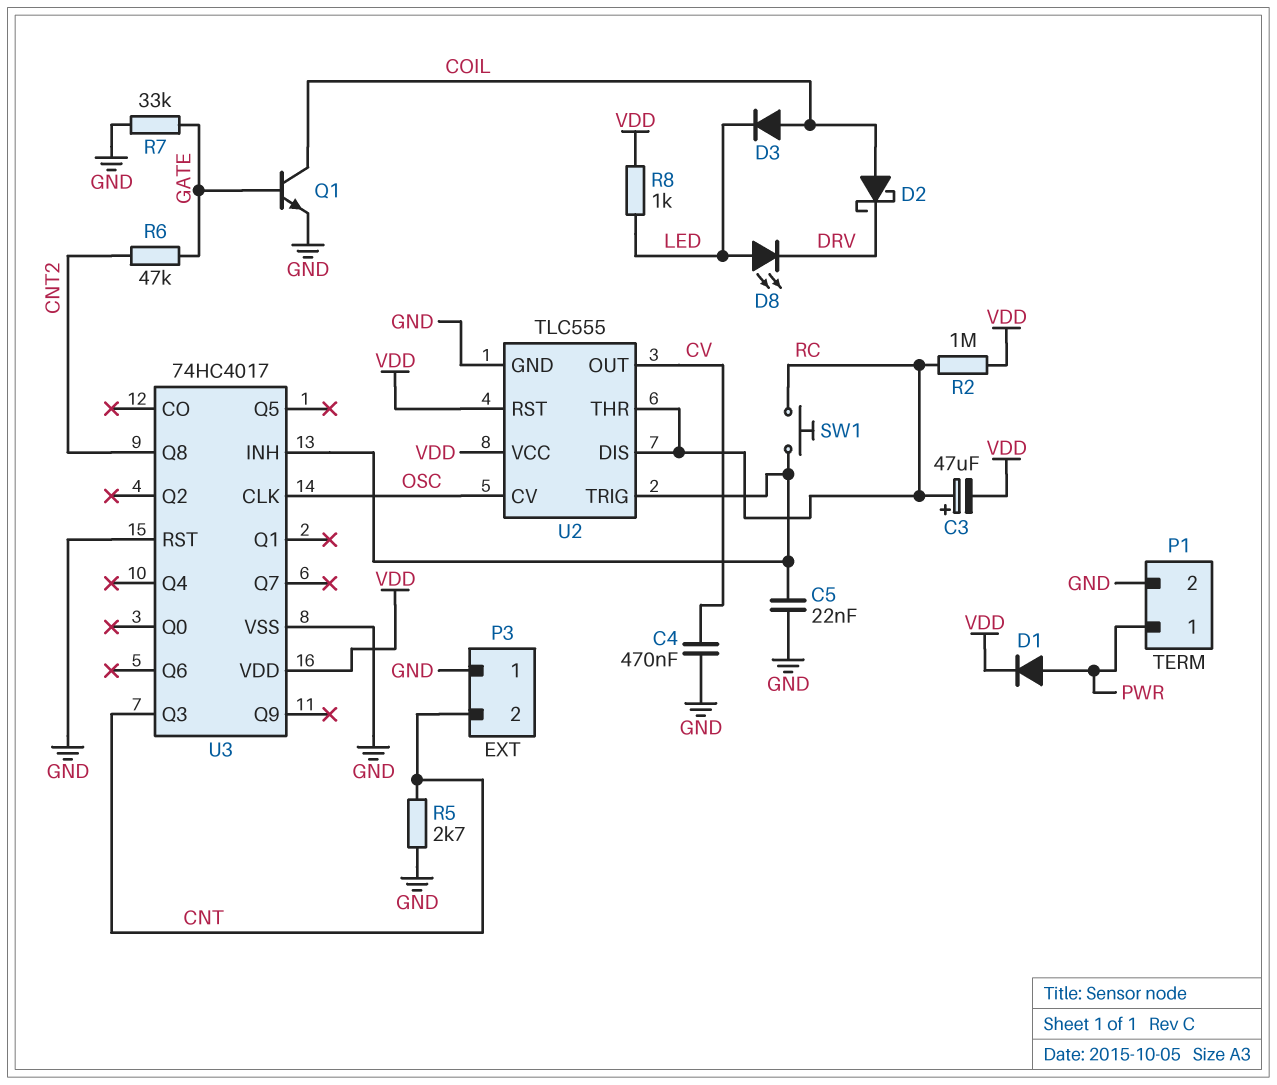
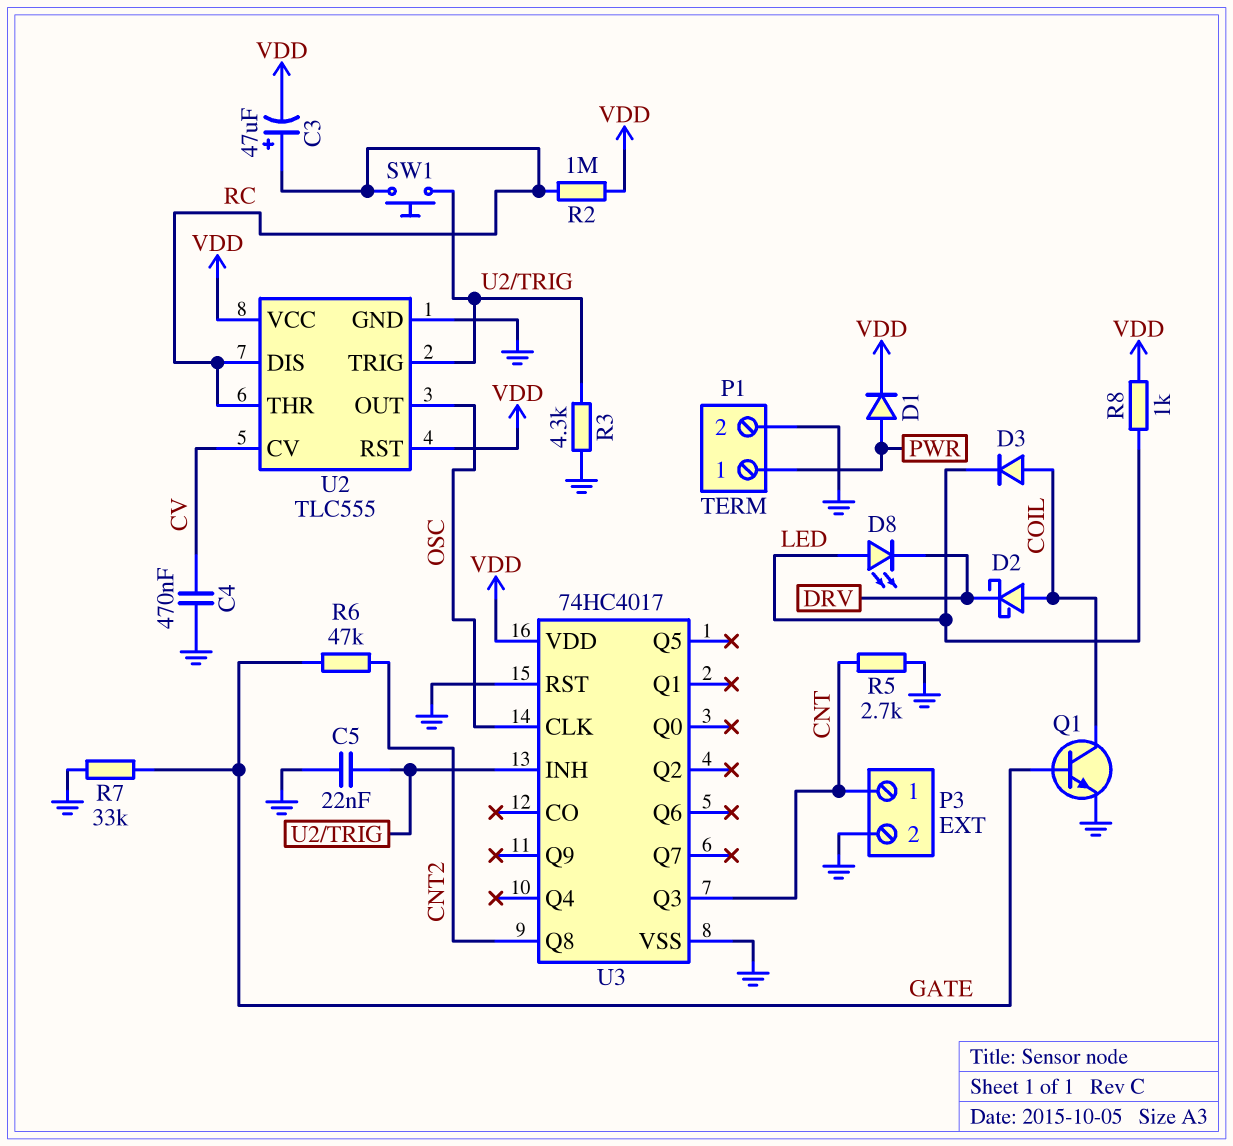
P3 pin 1: GND -> CNT
P3 pin 2: CNT -> GND
R3: none -> 4.3k (GND, U2/TRIG)
U2 pin CV: OSC -> CV
U2 pin OUT: CV -> OSC

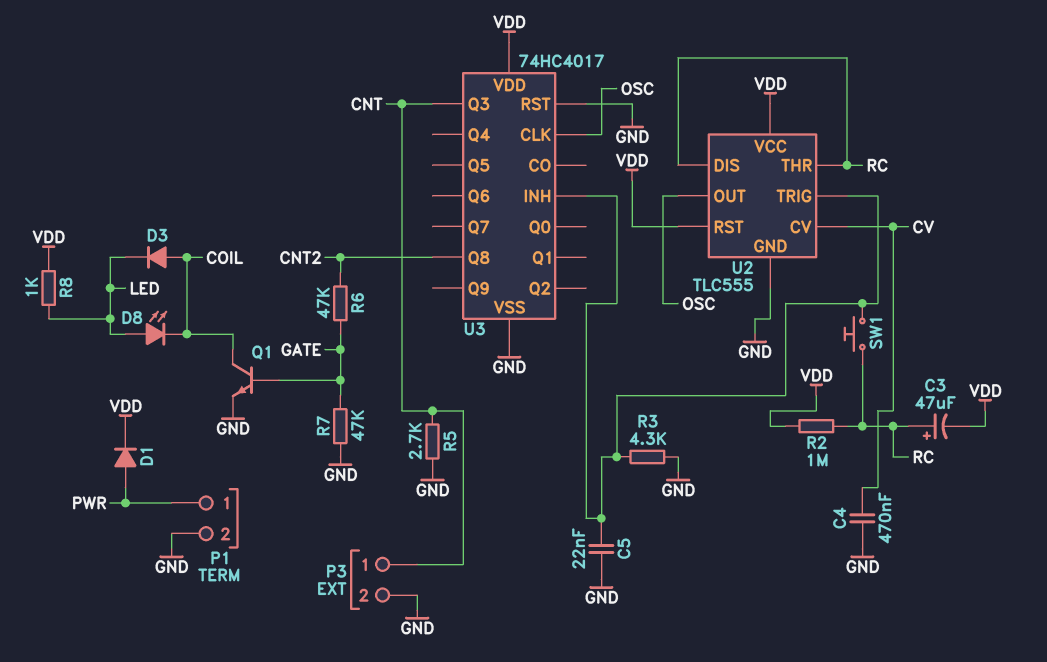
D2: schottky (A COIL, K DRV) -> none
D8: LED (A LED, K DRV) -> LED (A LED, K COIL)
R7: 33k (GATE, GND) -> 47k (GATE, GND)

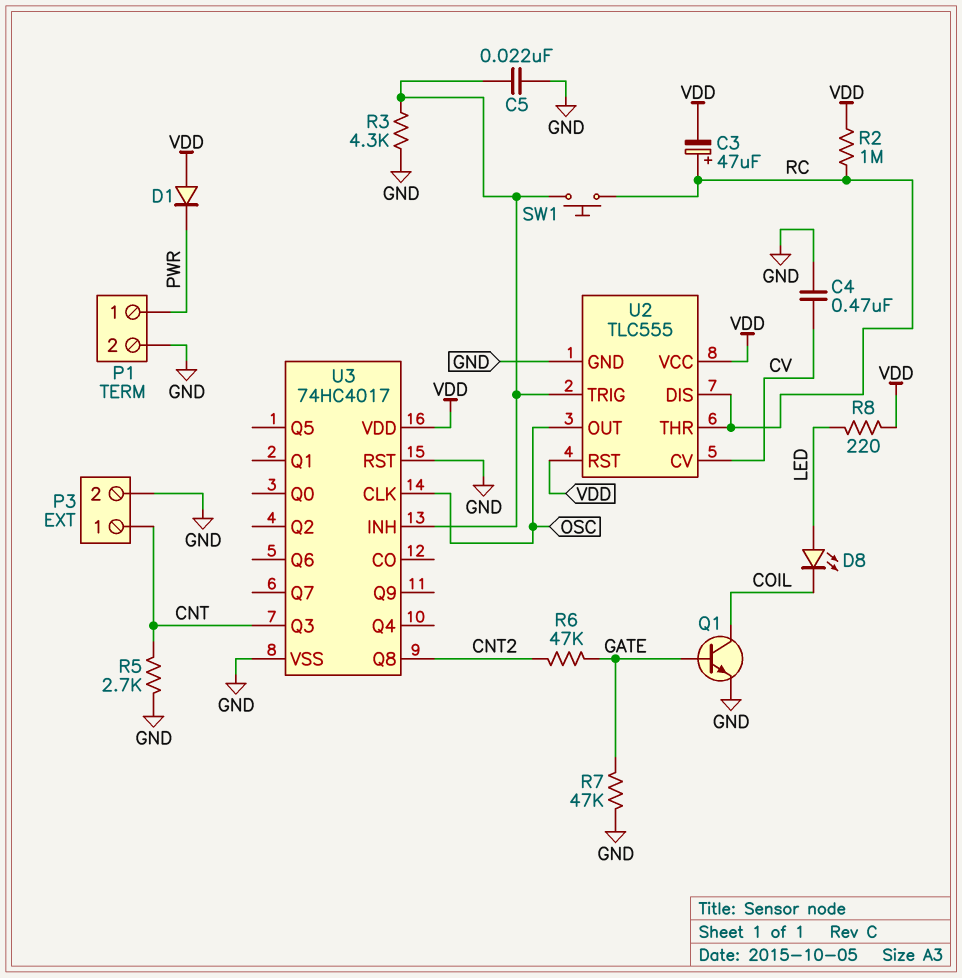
D1: diode (A PWR, K VDD) -> diode (A VDD, K PWR)
D3: diode (A COIL, K LED) -> none
R8: 1k (LED, VDD) -> 220 (LED, VDD)

